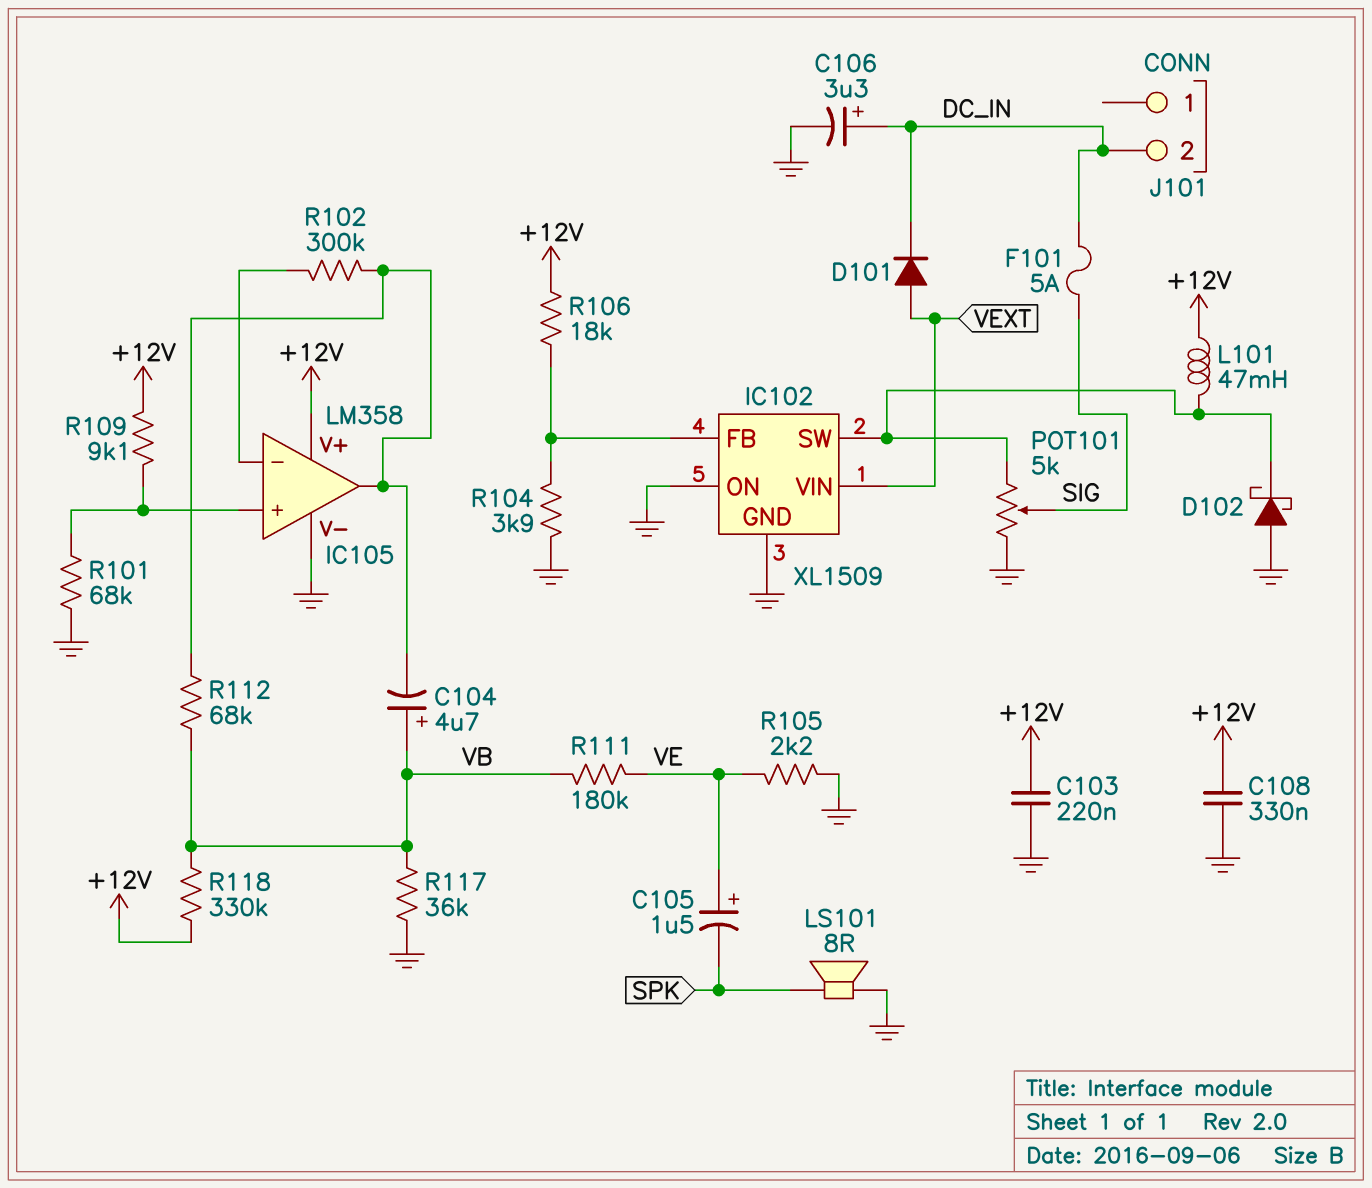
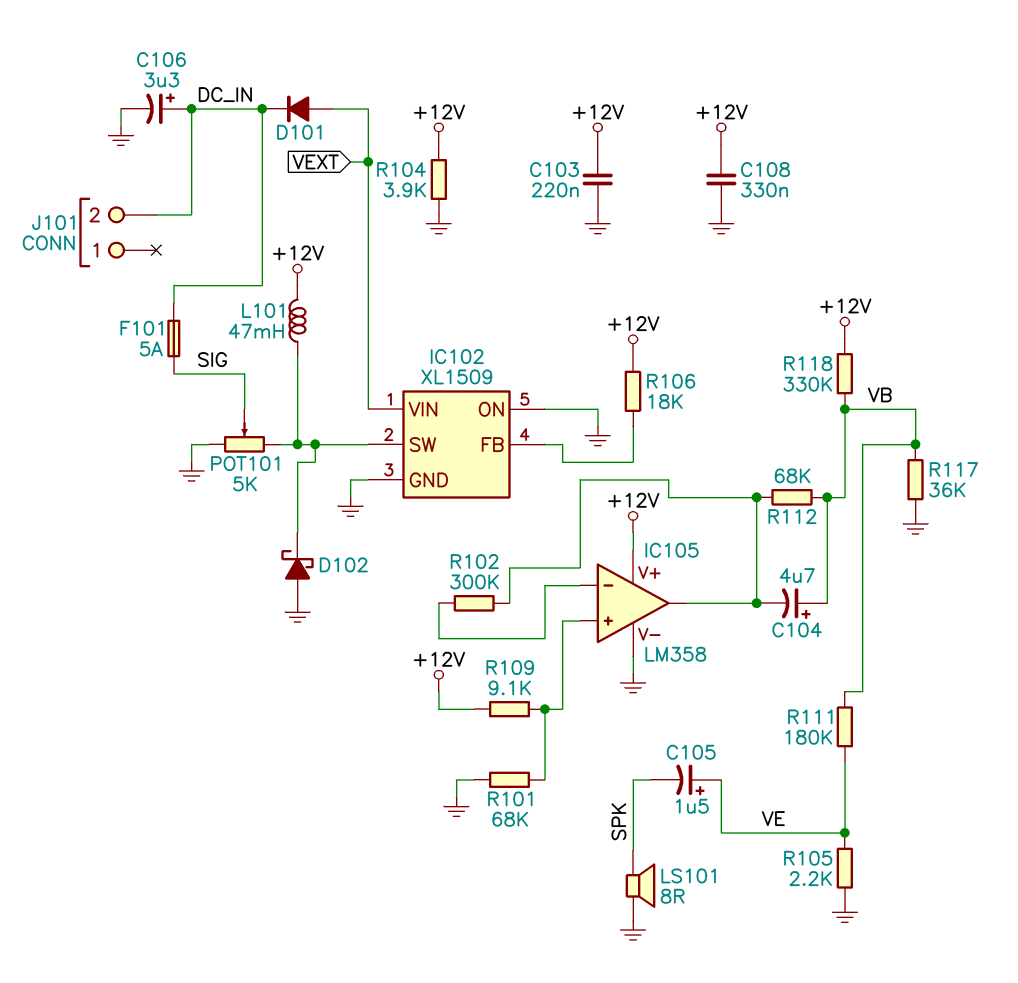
R104: 3.9k (GND, IC102/FB) -> 3.9k (+12V, GND)

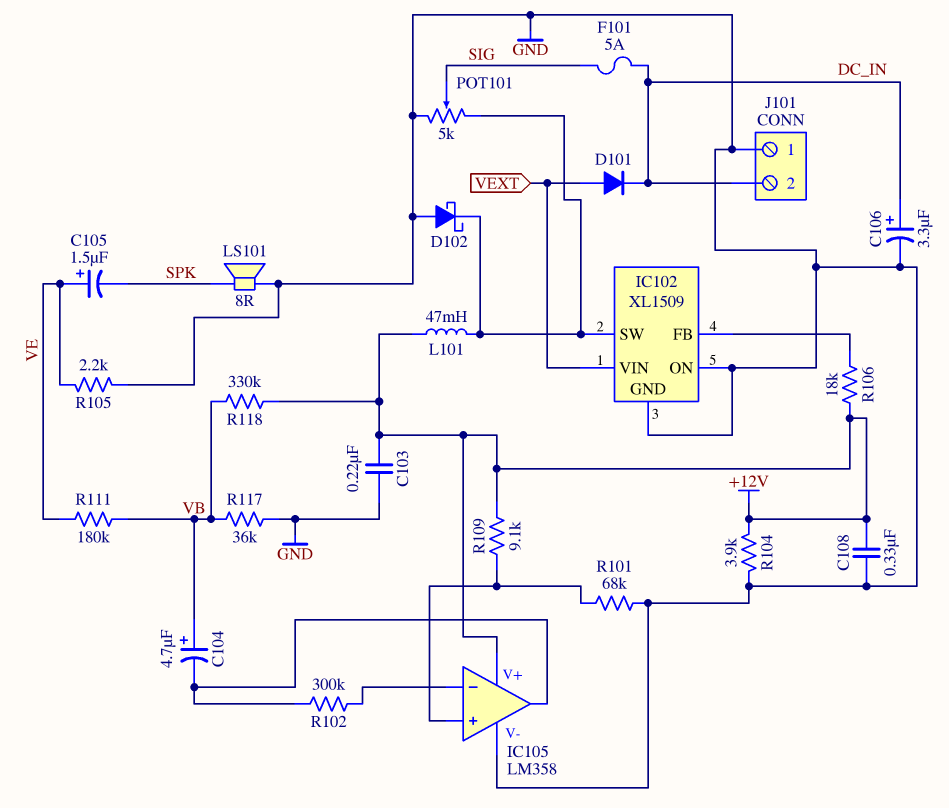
J101 pin 1: none -> GND
R112: 68k (IC105/out, VB) -> none

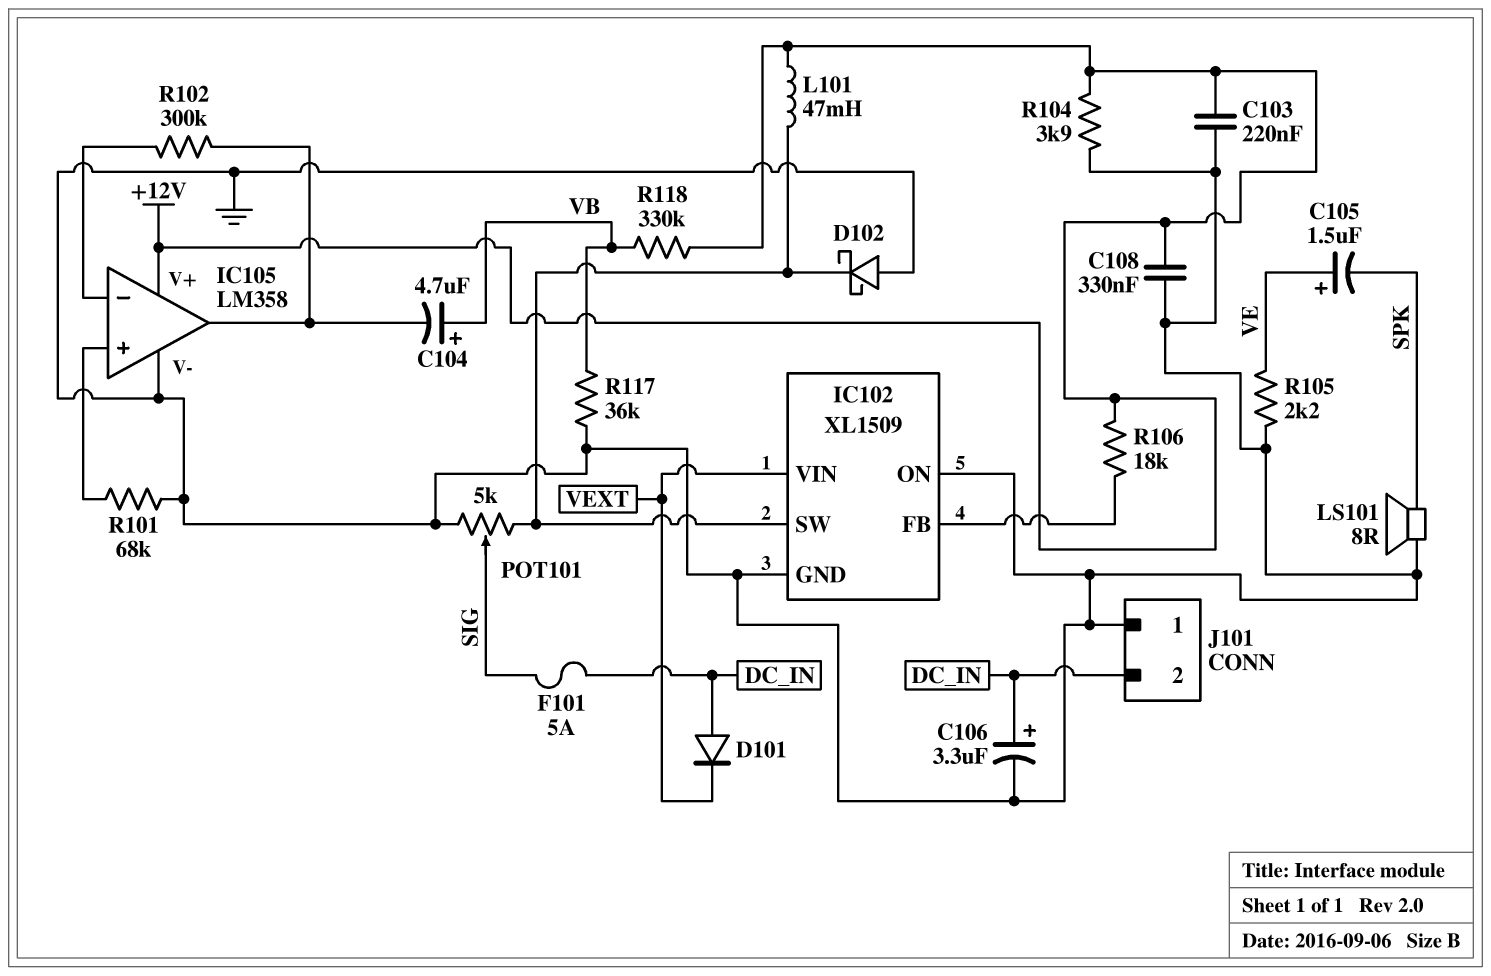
D101: diode (A VEXT, K DC_IN) -> diode (A DC_IN, K VEXT)
R109: 9.1k (+12V, IC105/in+) -> none
R111: 180k (VB, VE) -> none

